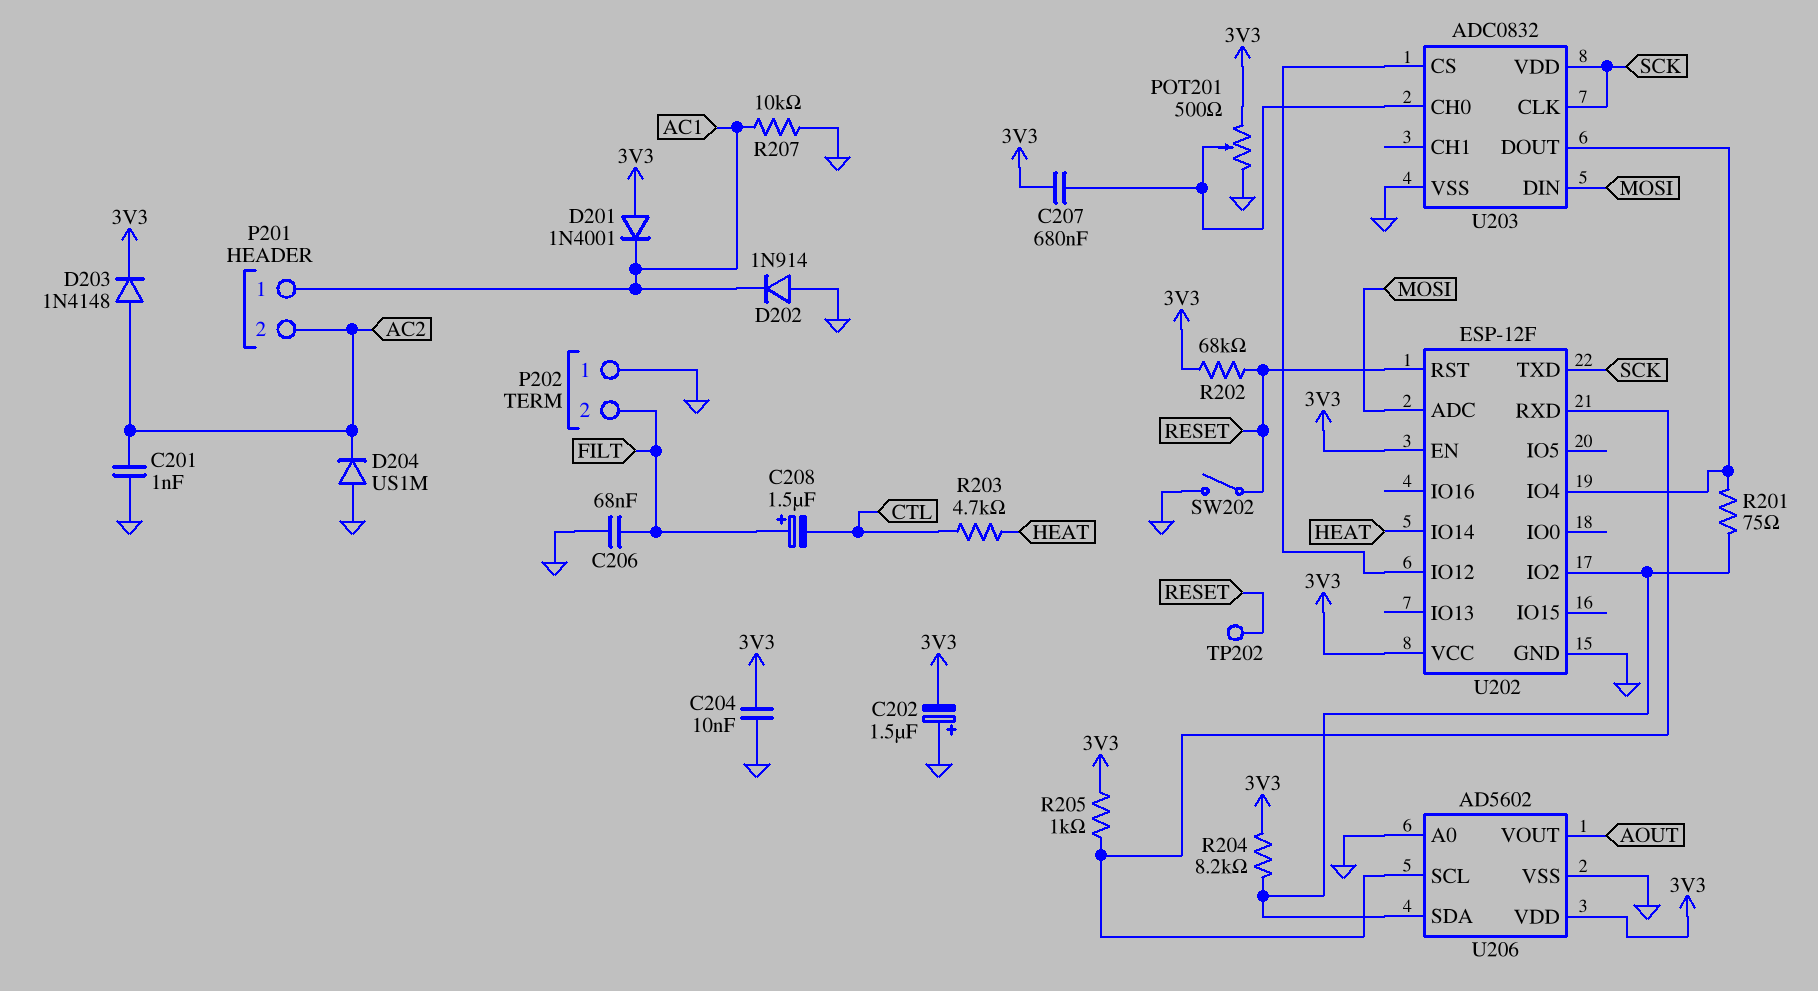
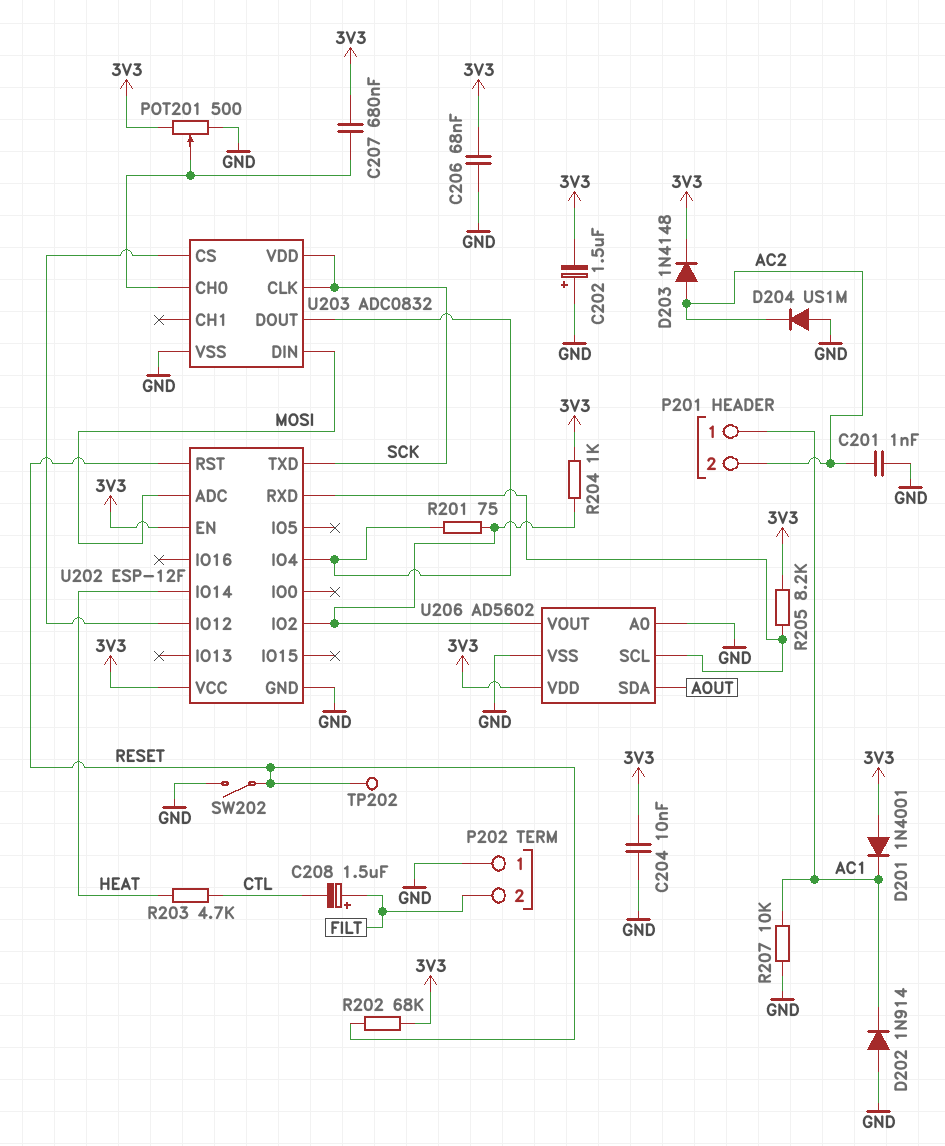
C206: 68nF (FILT, GND) -> 68nF (3V3, GND)
R204: 8.2k (3V3, U202/IO2) -> 1k (3V3, U202/IO2)
R205: 1k (3V3, U202/RXD) -> 8.2k (3V3, U202/RXD)
U206 pin SDA: U202/IO2 -> AOUT
U206 pin VOUT: AOUT -> U202/IO2

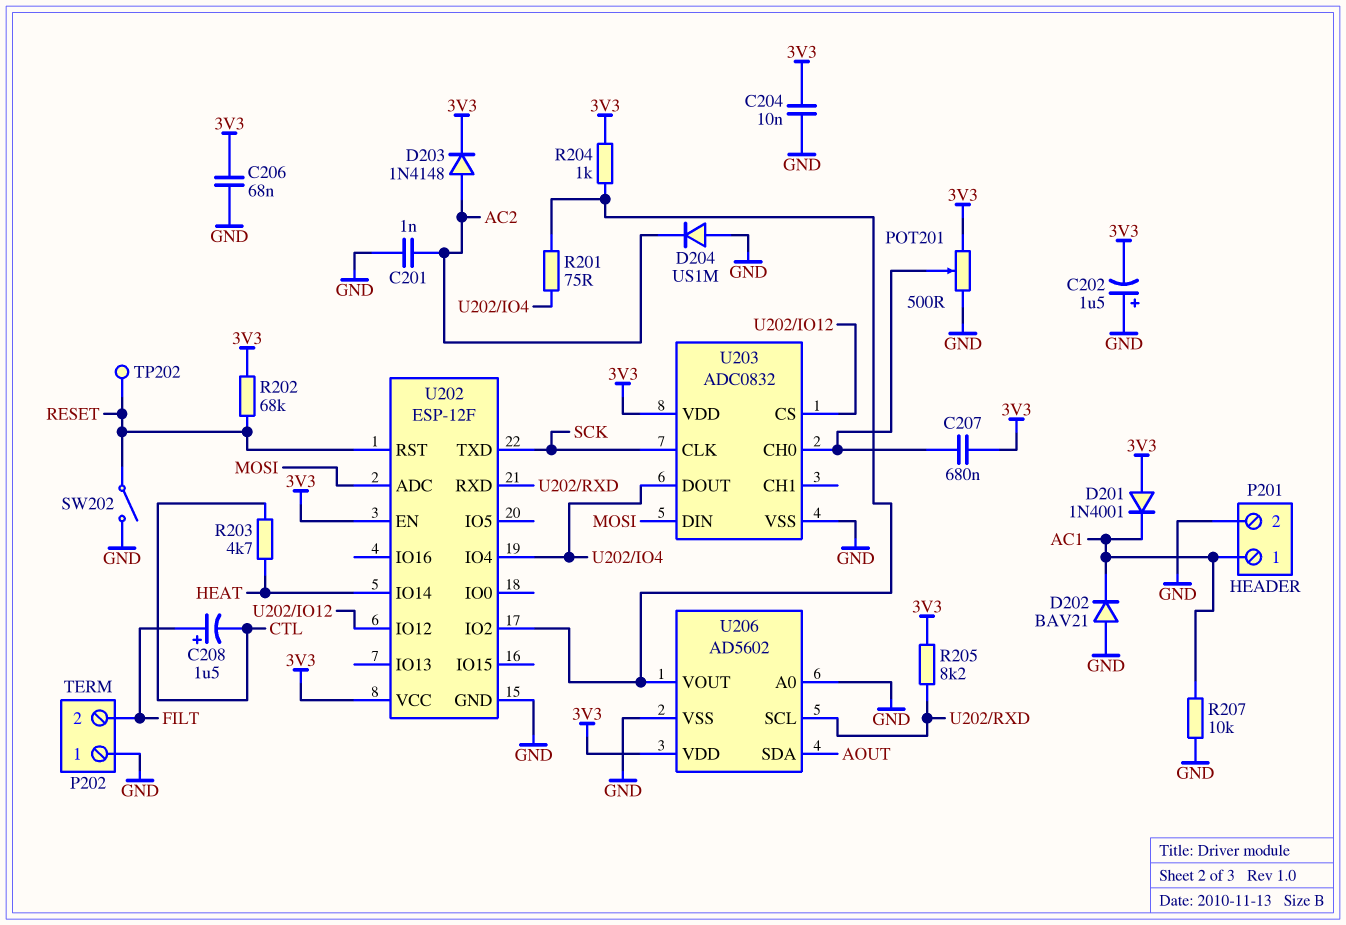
D202: diode 1N914 (A GND, K AC1) -> diode BAV21 (A GND, K AC1)
P201 pin 2: AC2 -> GND
U203 pin VDD: SCK -> 3V3

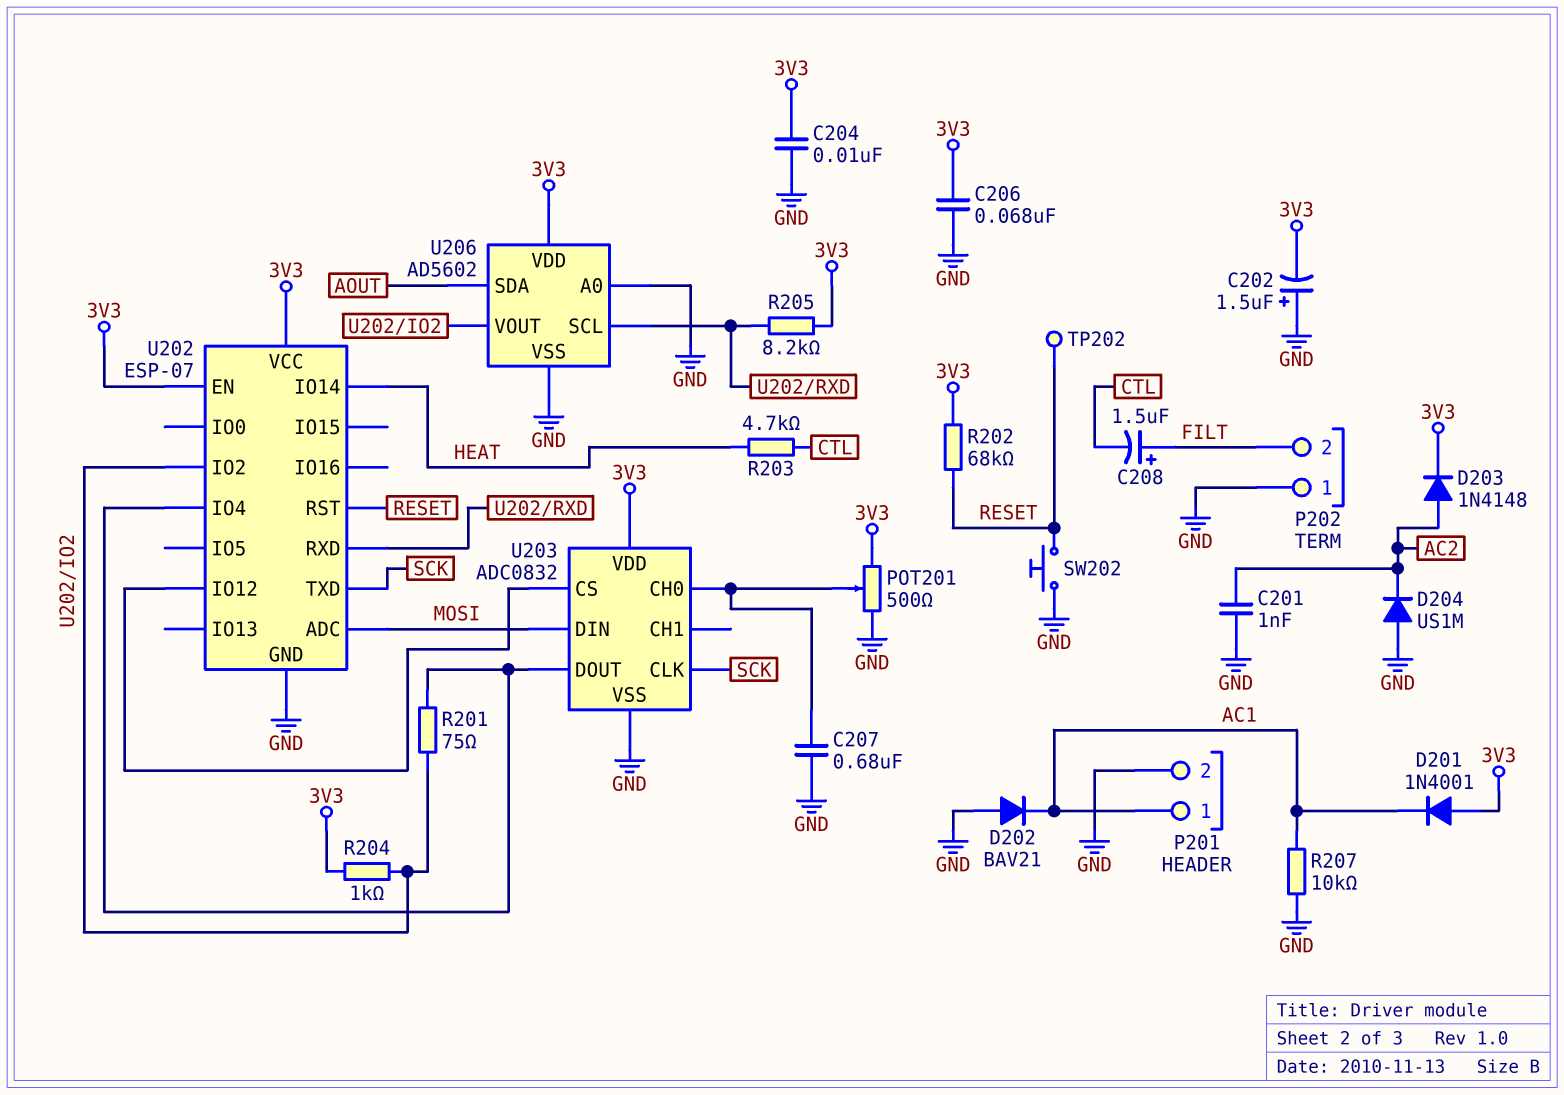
C207: 680nF (3V3, U203/CH0) -> 680nF (GND, U203/CH0)
SW202: switch (GND, RESET) -> button (GND, RESET)
U202: ESP-12F -> ESP-07

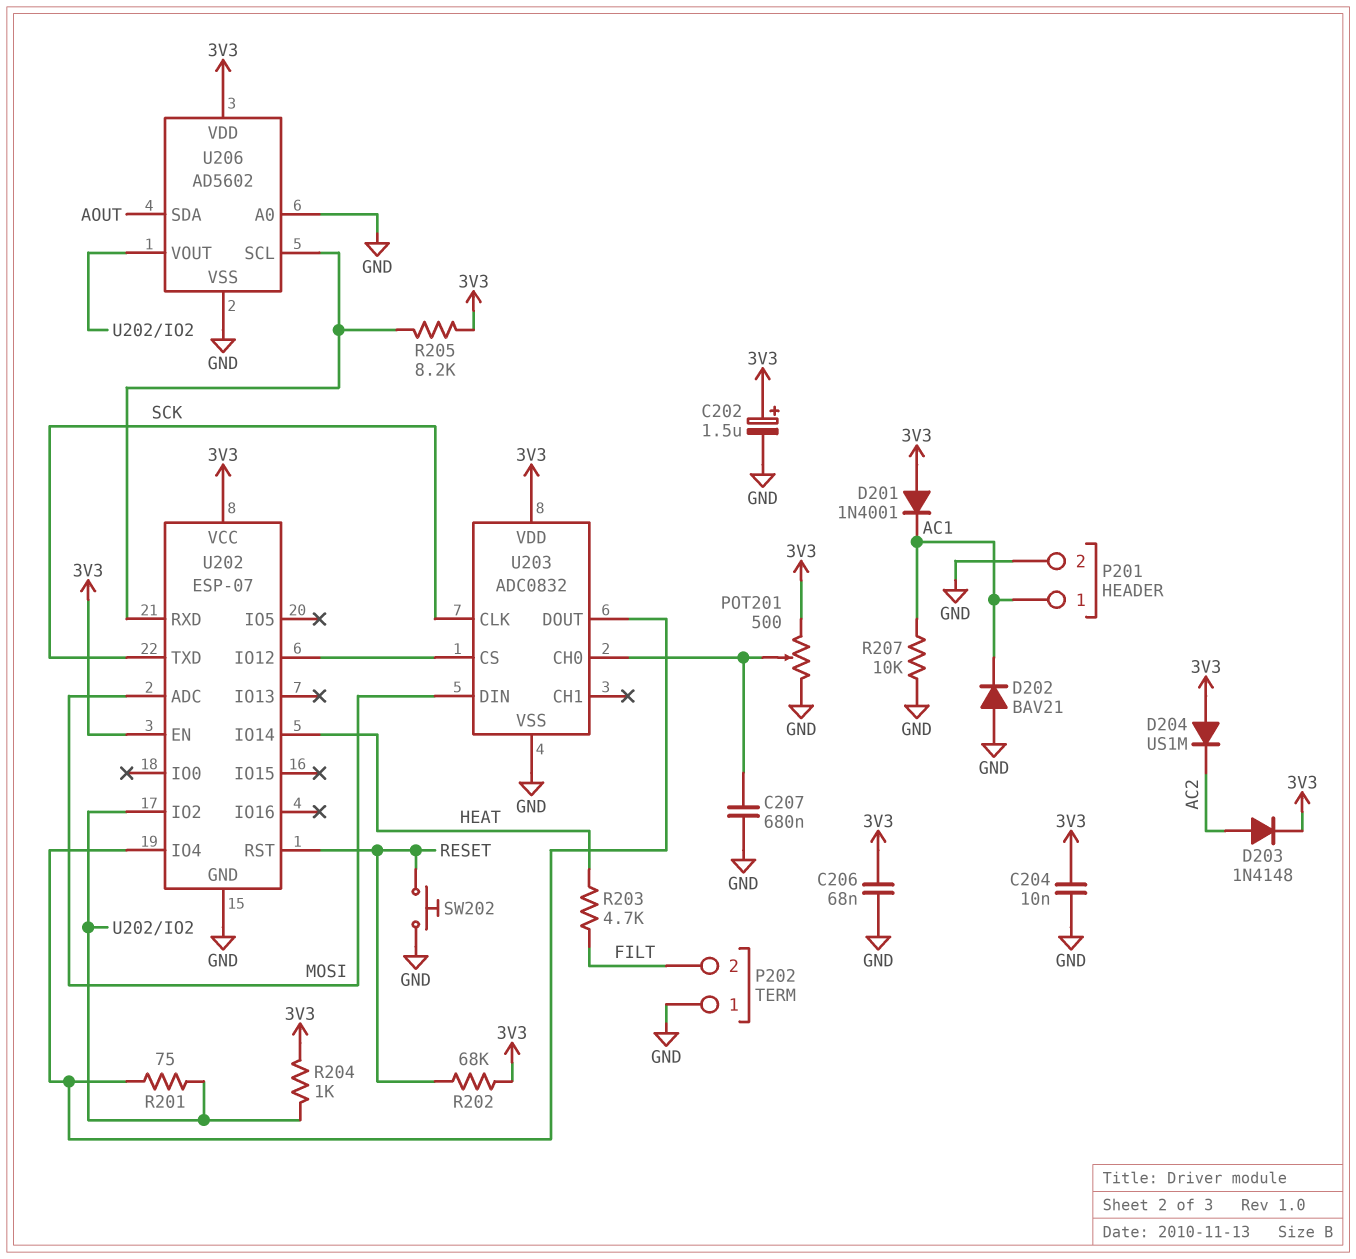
C201: 1nF (AC2, GND) -> none
C202: 1.5uF (plus GND, minus 3V3) -> 1.5uF (plus 3V3, minus GND)
C208: 1.5uF (plus FILT, minus CTL) -> none
D204: diode US1M (A GND, K AC2) -> diode US1M (A 3V3, K AC2)
R203: 4.7k (CTL, HEAT) -> 4.7k (FILT, HEAT)
TP202: test point (RESET) -> none

